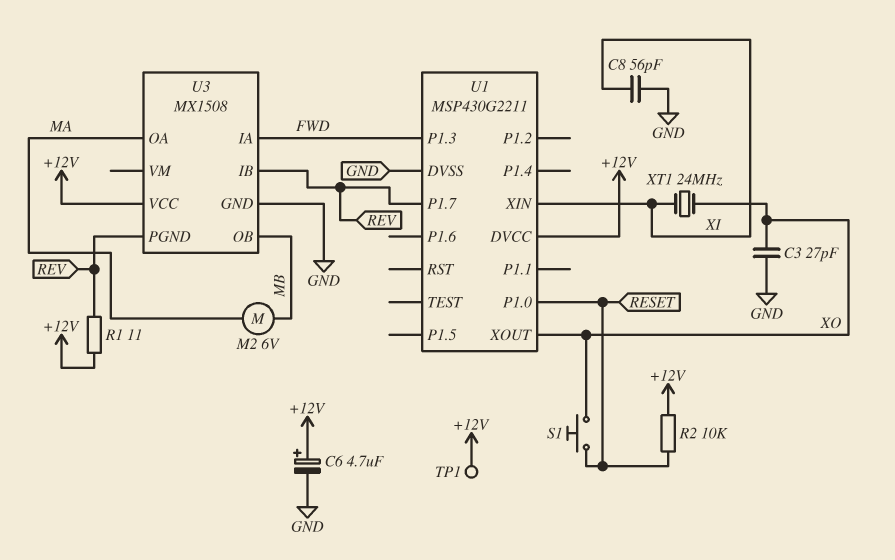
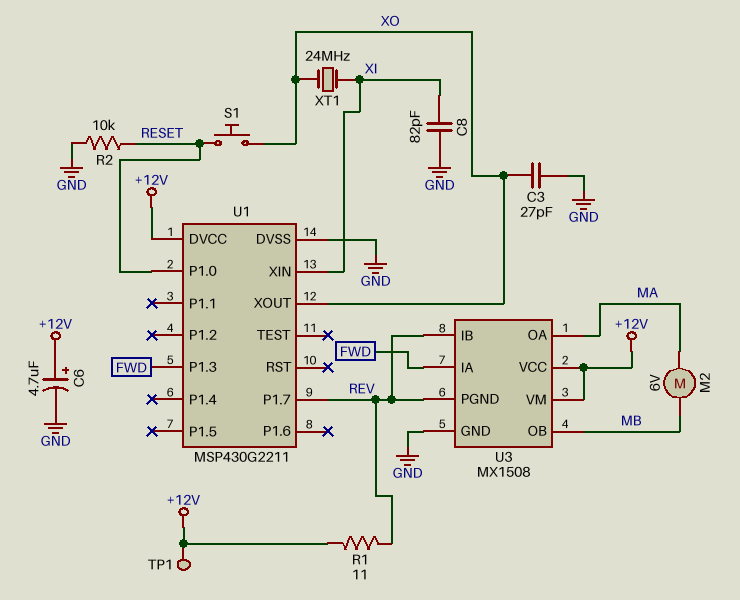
C8: 56pF (GND, XI) -> 82pF (GND, XI)
R2: 10k (+12V, RESET) -> 10k (GND, RESET)
U3 pin VM: none -> +12V

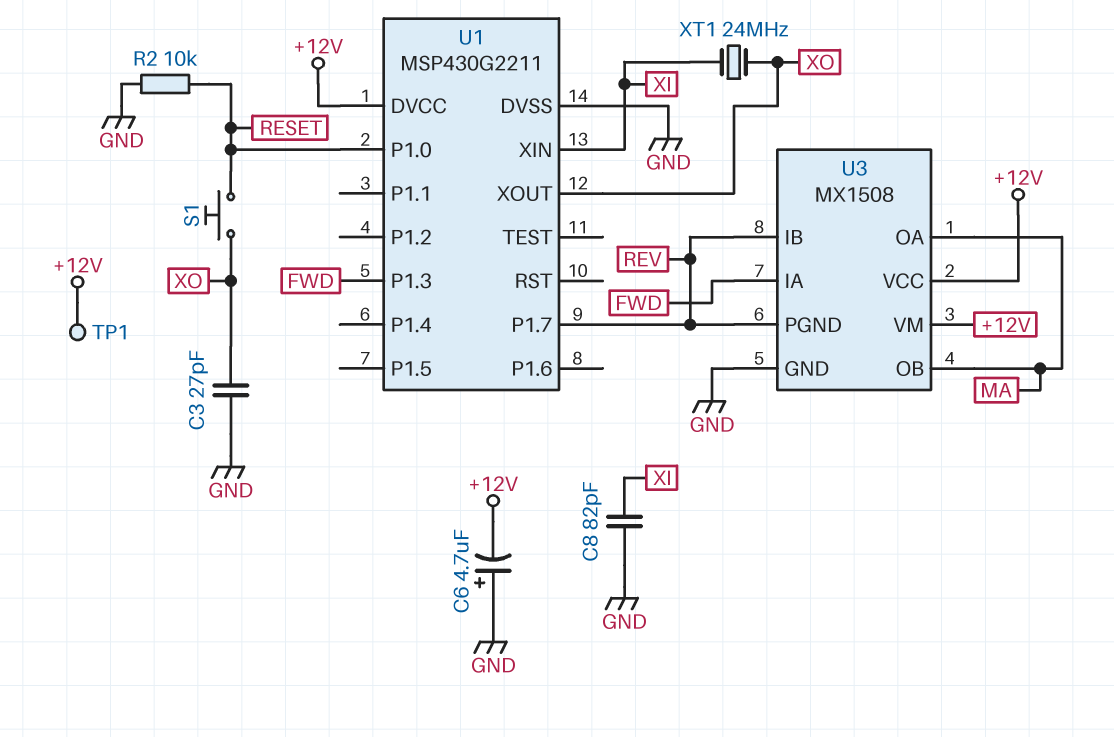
C6: 4.7uF (plus +12V, minus GND) -> 4.7uF (plus GND, minus +12V)
M2: motor 6V (MA, MB) -> none
R1: 11 (+12V, REV) -> none
U3 pin OB: MB -> MA

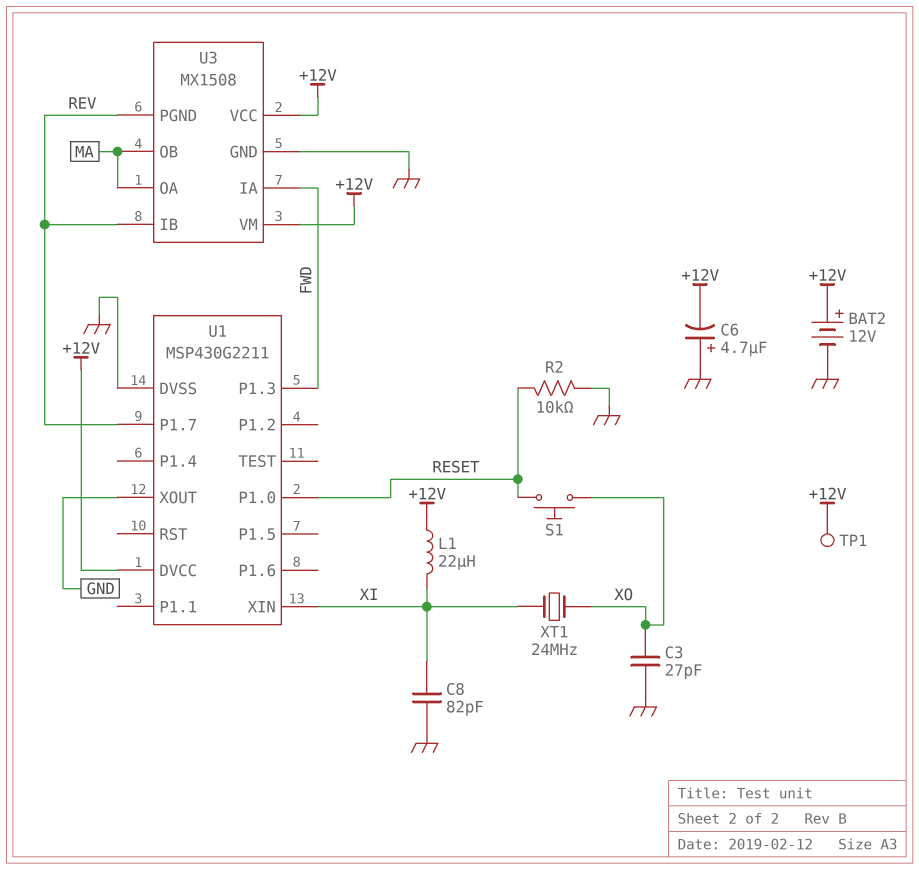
BAT2: none -> 12V (plus +12V, minus GND)
L1: none -> 22uH (+12V, XI)
U1 pin XOUT: XO -> GND

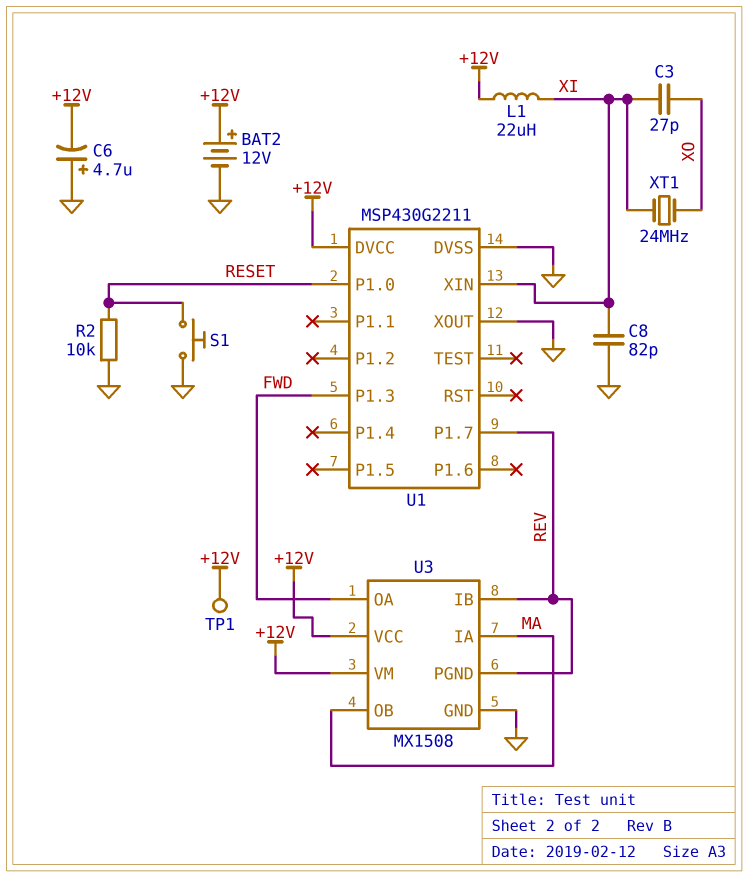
C3: 27pF (GND, XO) -> 27pF (XI, XO)
S1: button (RESET, XO) -> button (GND, RESET)
U3 pin IA: FWD -> MA
U3 pin OA: MA -> FWD

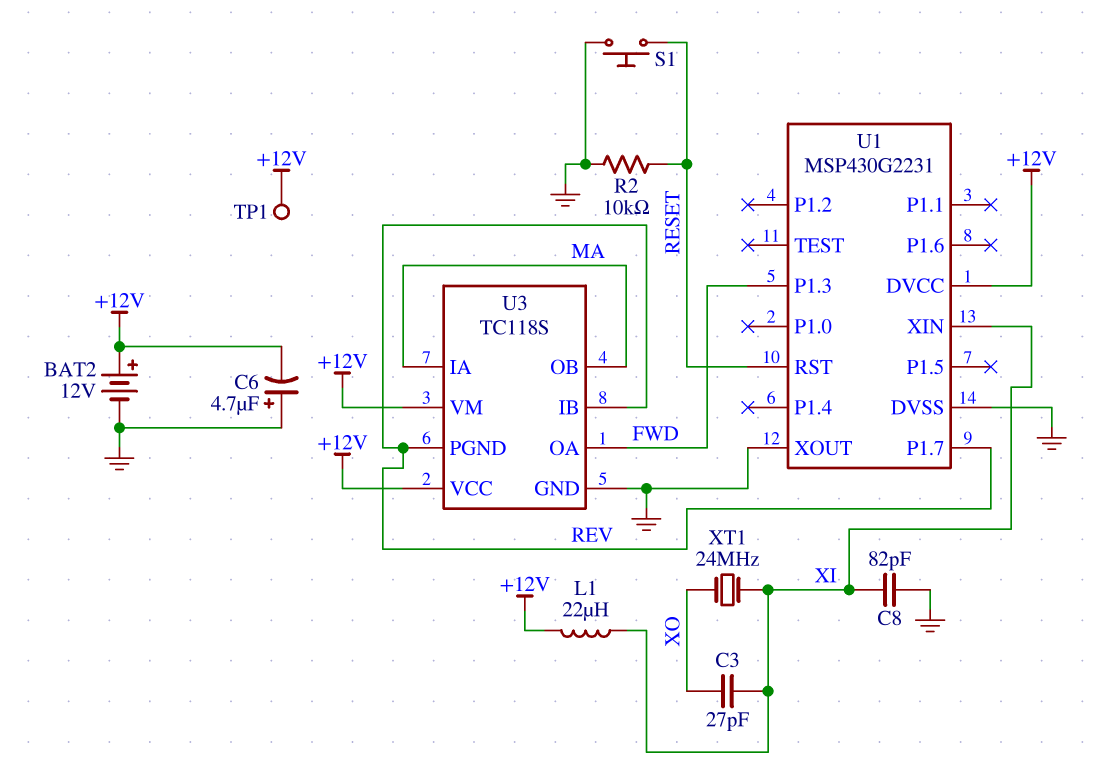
U1: MSP430G2211 -> MSP430G2231
U1 pin P1.0: RESET -> none
U1 pin RST: none -> RESET
U3: MX1508 -> TC118S

